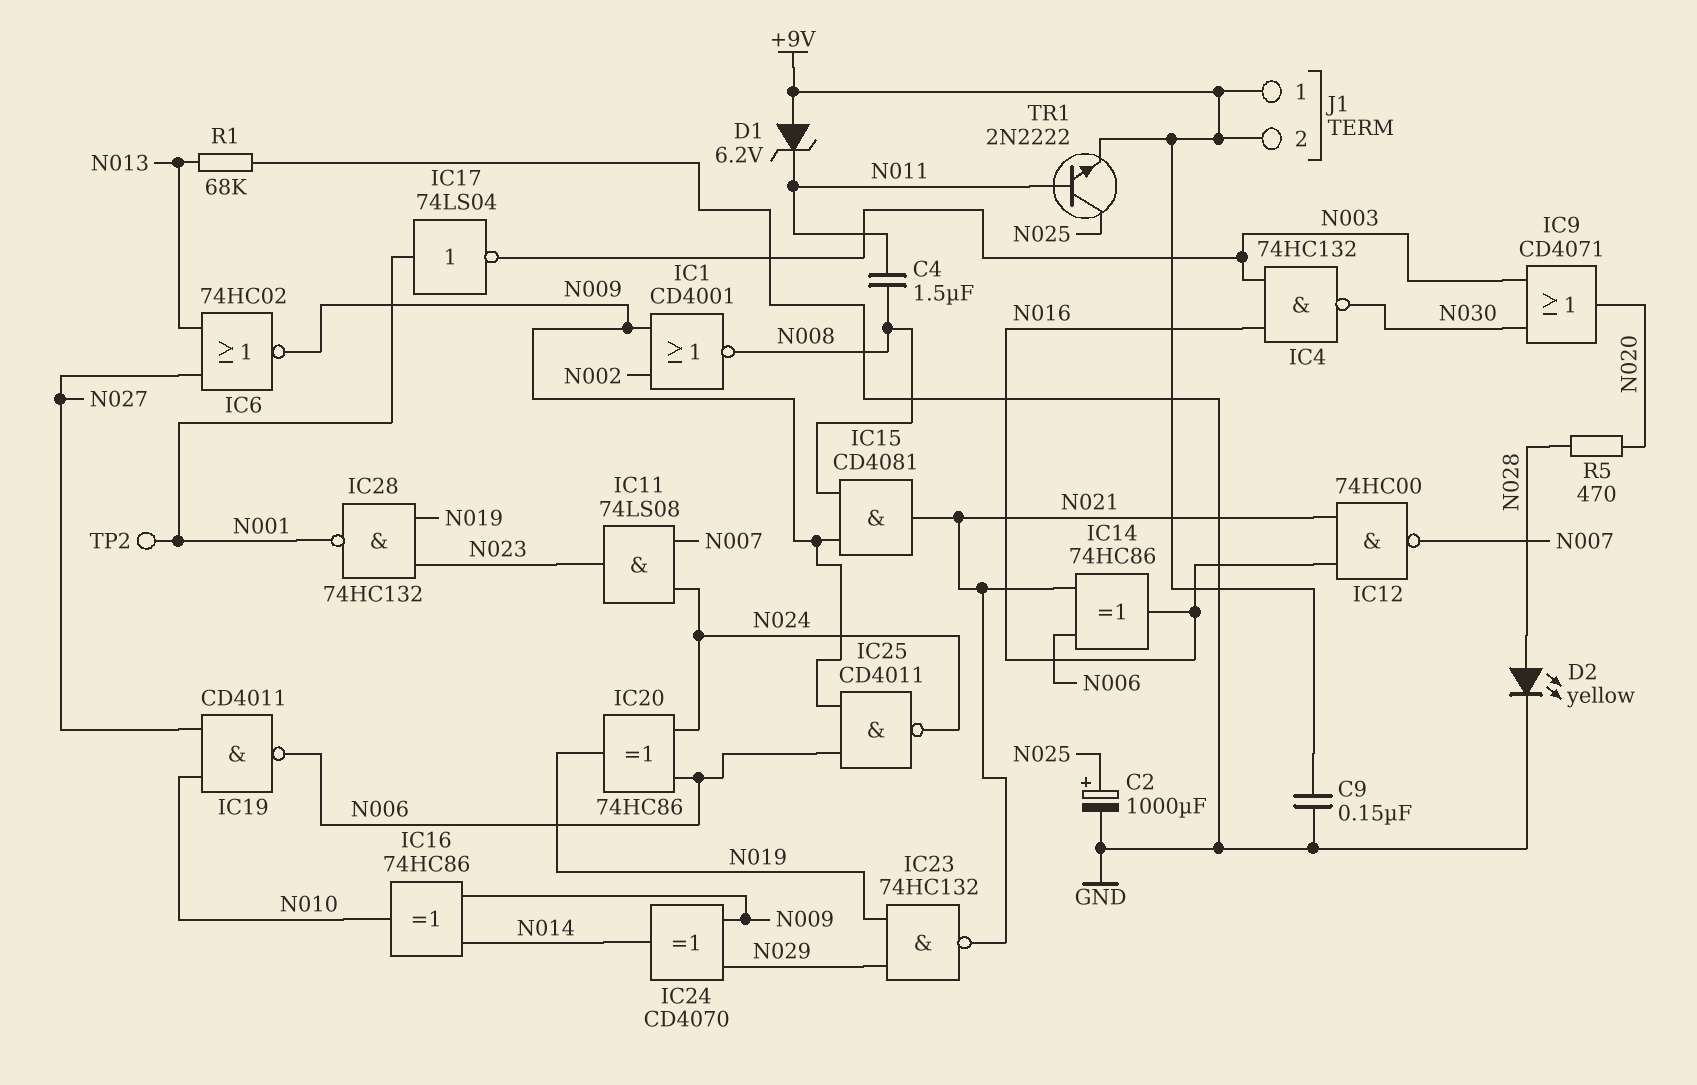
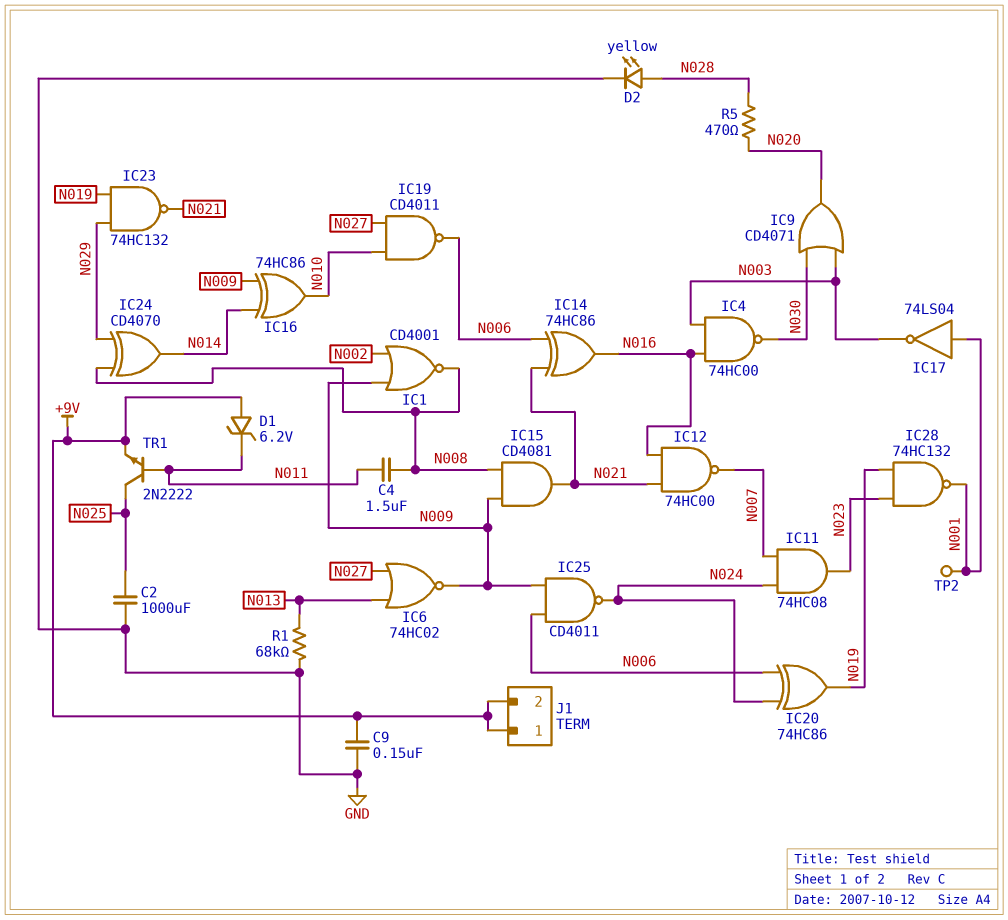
C2: 1000uF (plus N025, minus GND) -> 1000uF (GND, N025)
IC4: NAND 74HC132 (in N003, in N016, out N030) -> NAND 74HC00 (in N003, in N016, out N030)
IC11: AND 74LS08 (in N007, in N024, out N023) -> AND 74HC08 (in N007, in N024, out N023)
IC24: XOR CD4070 (in N009, in N029, out N014) -> XOR CD4070 (in N008, in N029, out N014)

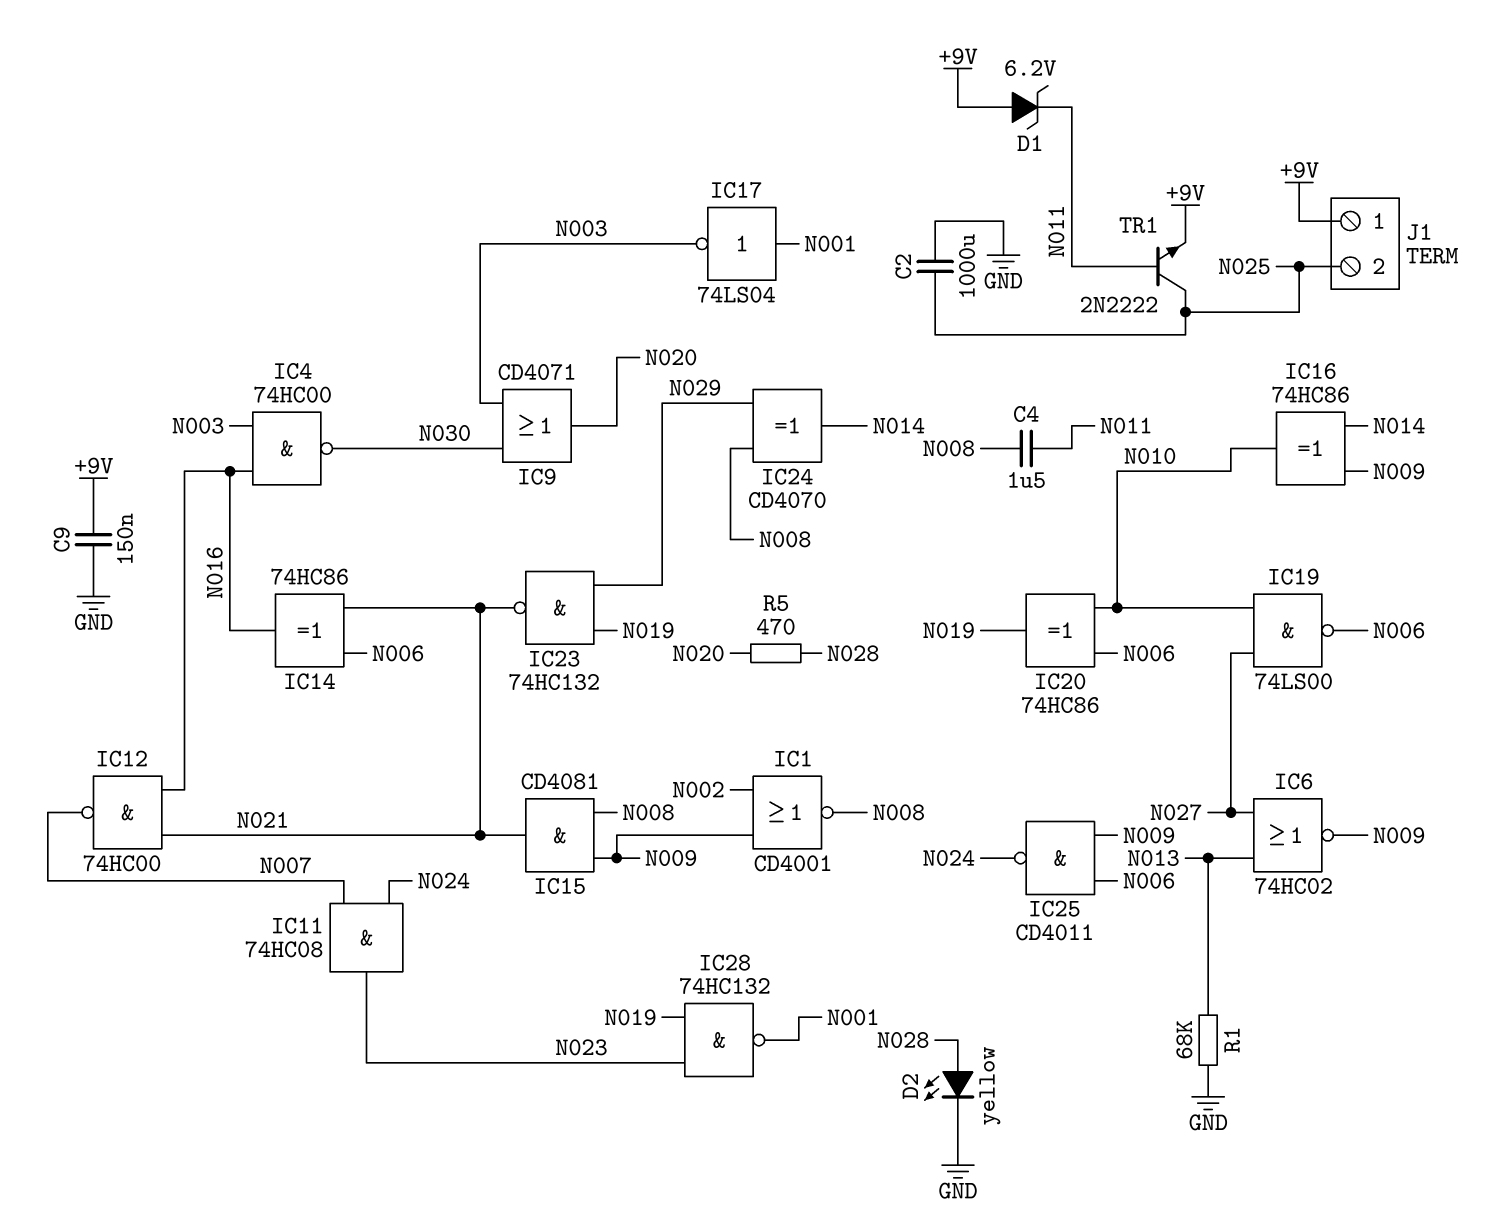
IC19: NAND CD4011 (in N010, in N027, out N006) -> NAND 74LS00 (in N010, in N027, out N006)
IC20: XOR 74HC86 (in N006, in N024, out N019) -> XOR 74HC86 (in N006, in N010, out N019)
J1 pin 2: +9V -> N025
TP2: test point (N001) -> none

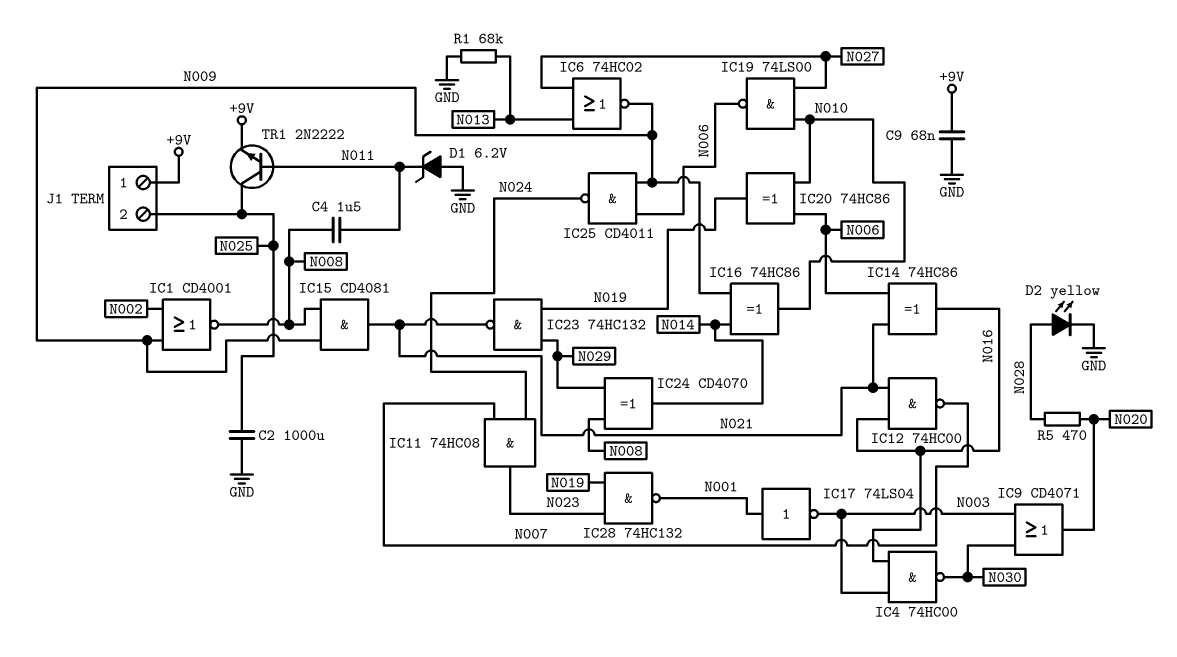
C9: 150nF (+9V, GND) -> 68nF (+9V, GND)
D1: zener 6.2V (A +9V, K N011) -> zener 6.2V (A GND, K N011)

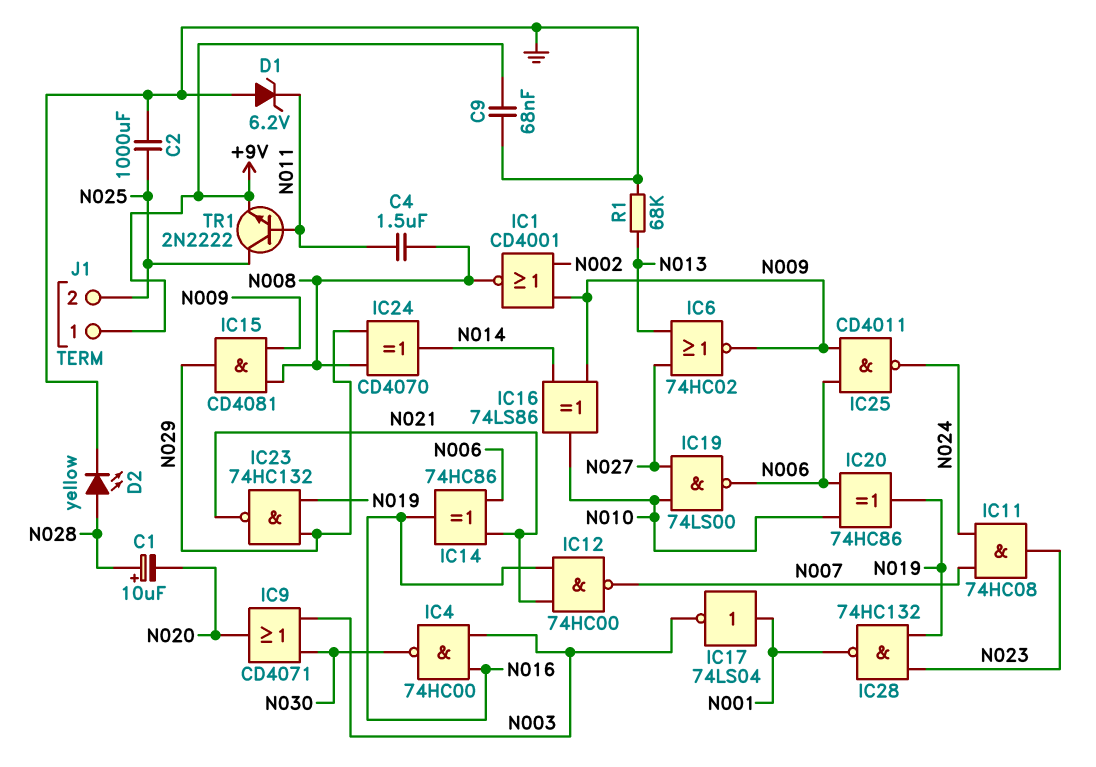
C1: none -> 10uF (plus N028, minus N020)
IC15: AND CD4081 (in N008, in N009, out N021) -> AND CD4081 (in N008, in N009, out N029)
IC16: XOR 74HC86 (in N009, in N014, out N010) -> XOR 74LS86 (in N009, in N014, out N010)
R5: 470 (N020, N028) -> none

